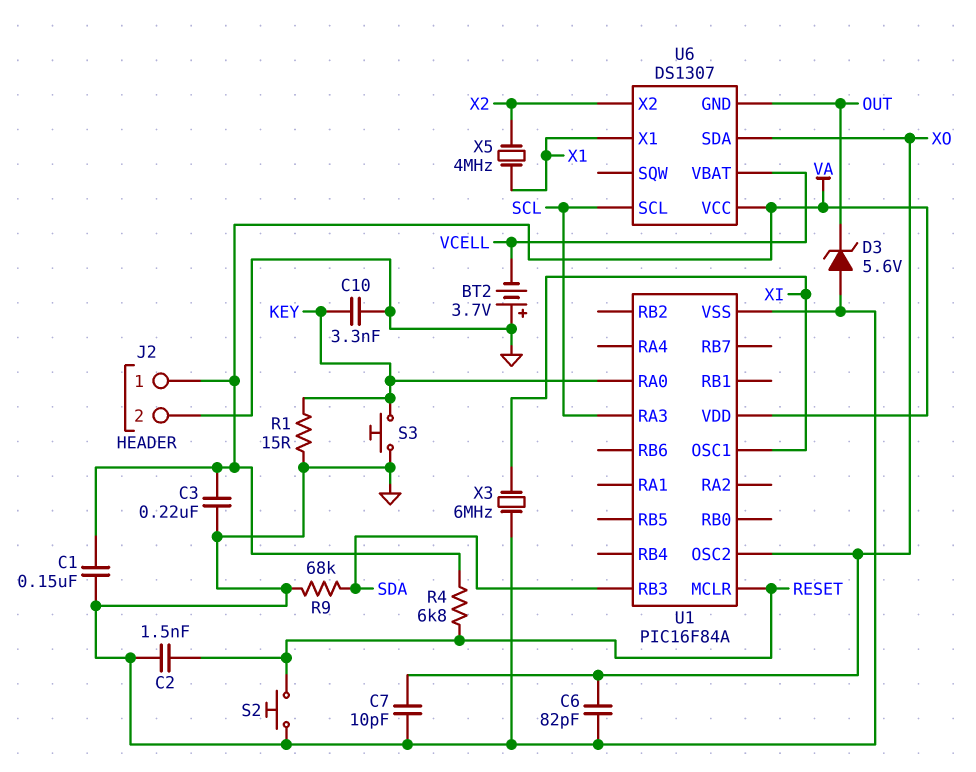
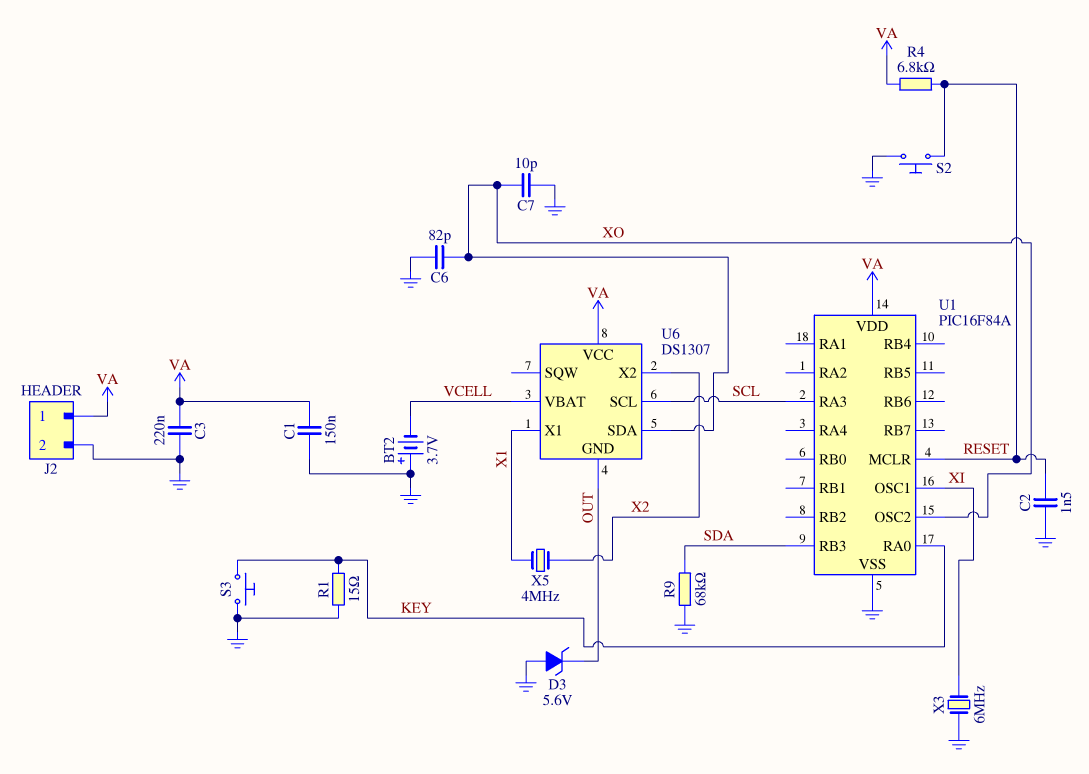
C10: 3.3nF (GND, KEY) -> none

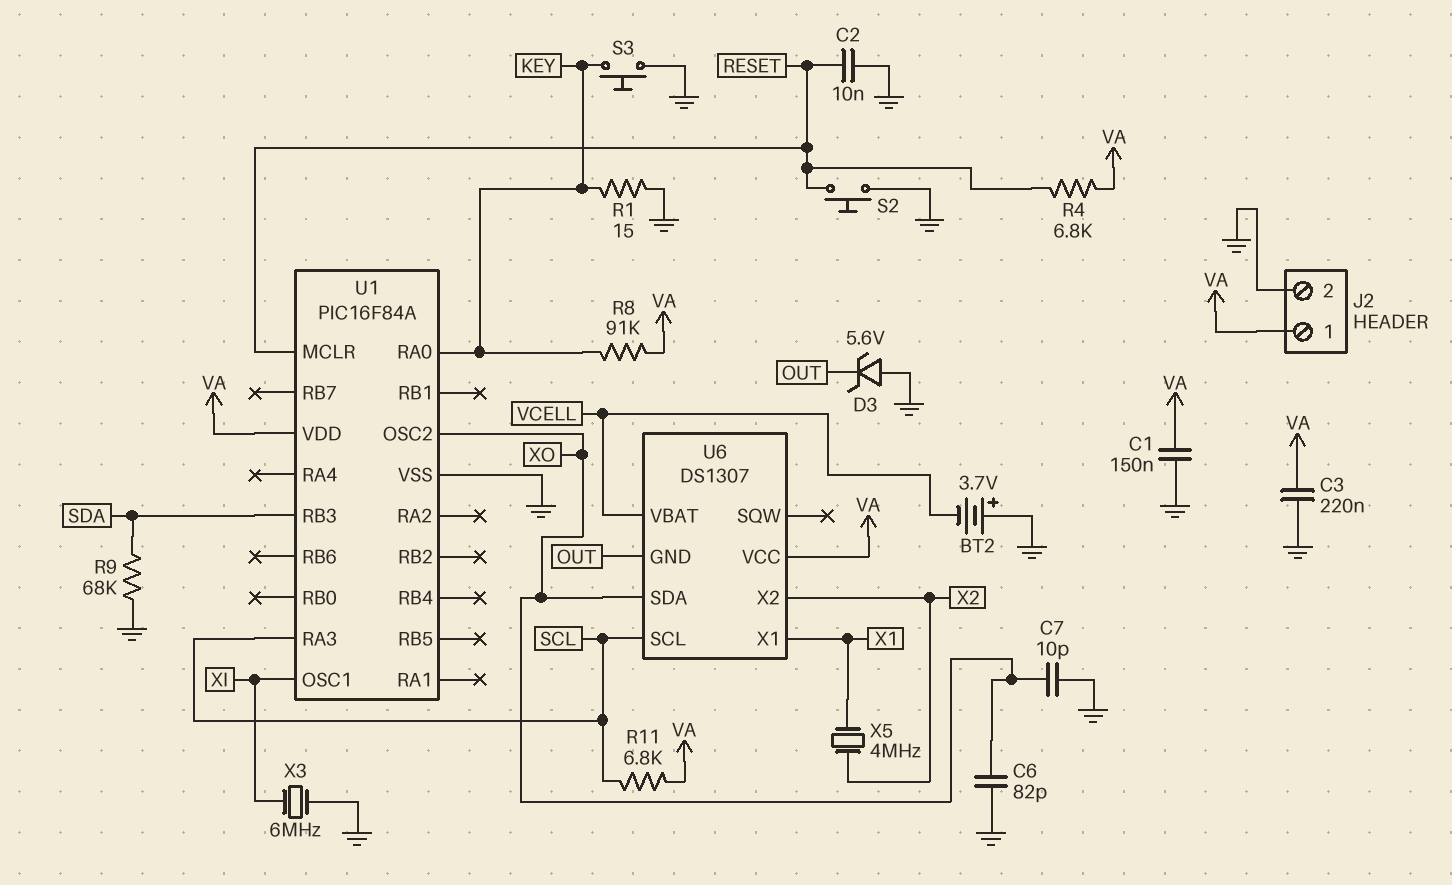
C2: 1.5nF (GND, RESET) -> 10nF (GND, RESET)
R8: none -> 91k (KEY, VA)
R11: none -> 6.8k (SCL, VA)

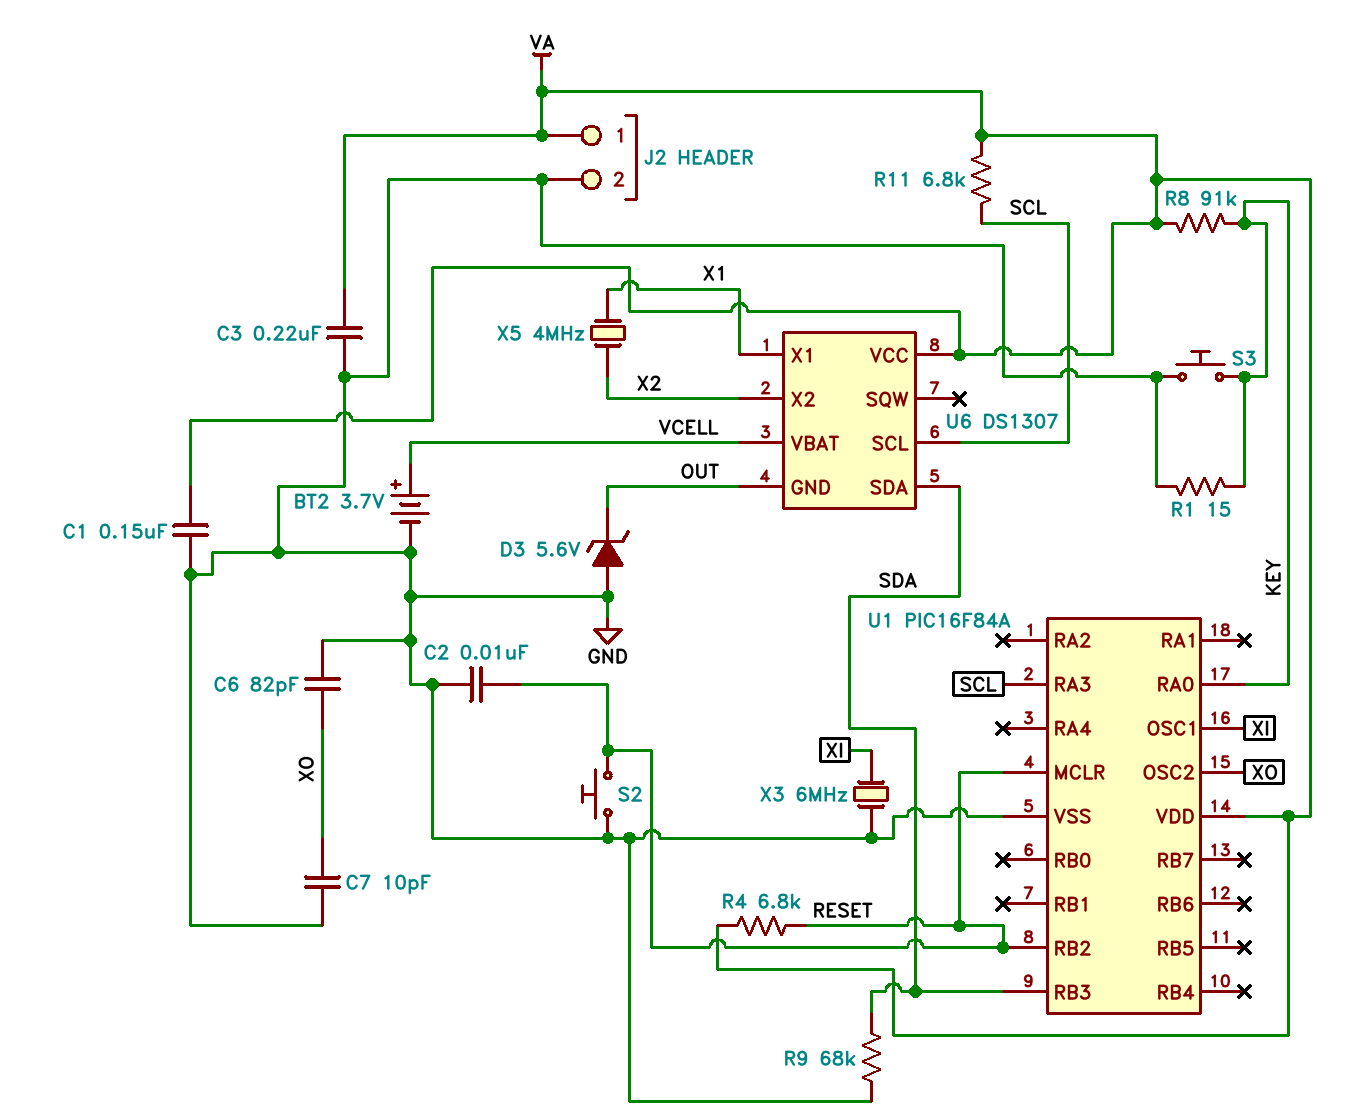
BT2: 3.7V (plus GND, minus VCELL) -> 3.7V (plus VCELL, minus GND)
U1 pin RB2: none -> RESET
U6 pin SDA: XO -> SDA

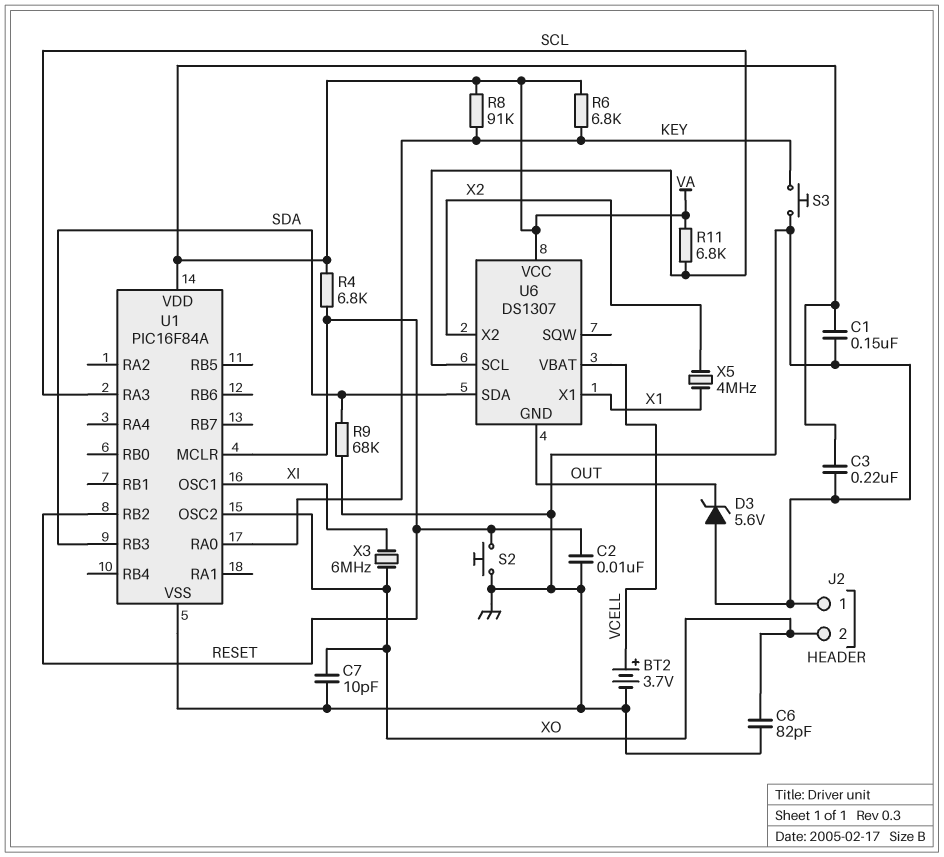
J2 pin 1: VA -> GND
J2 pin 2: GND -> XO
R1: 15 (GND, KEY) -> none
R6: none -> 6.8k (KEY, VA)
X3: 6MHz (GND, XI) -> 6MHz (XI, XO)

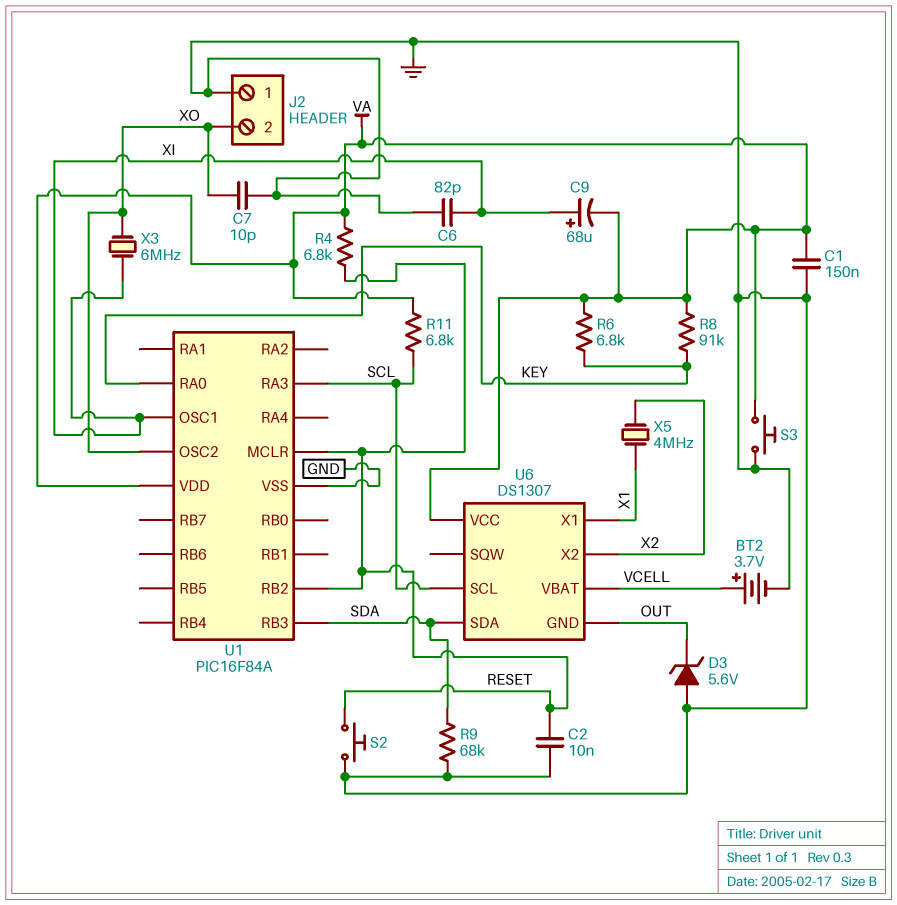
C3: 220nF (GND, VA) -> none
C6: 82pF (GND, XO) -> 82pF (GND, XI)
C9: none -> 68uF (plus XI, minus VA)
S3: button (GND, KEY) -> button (GND, VA)

